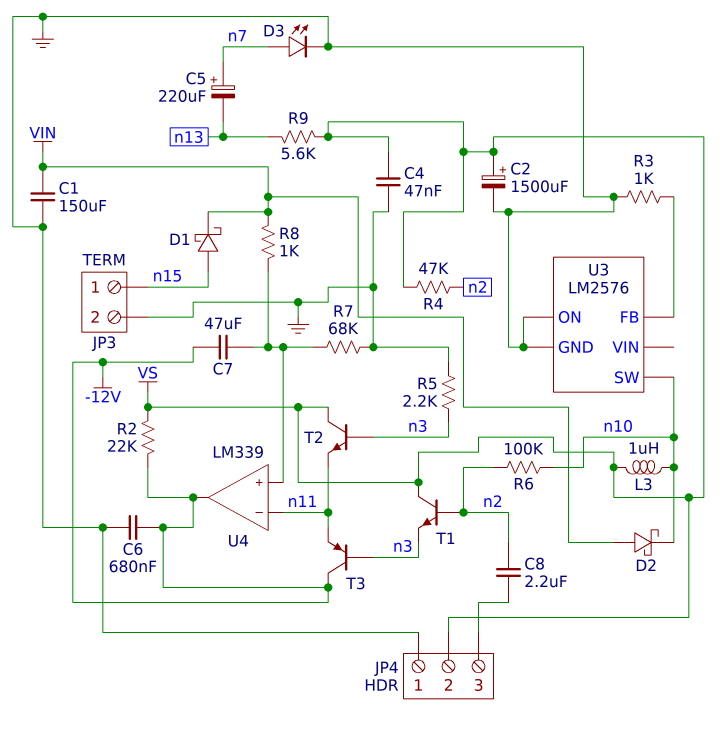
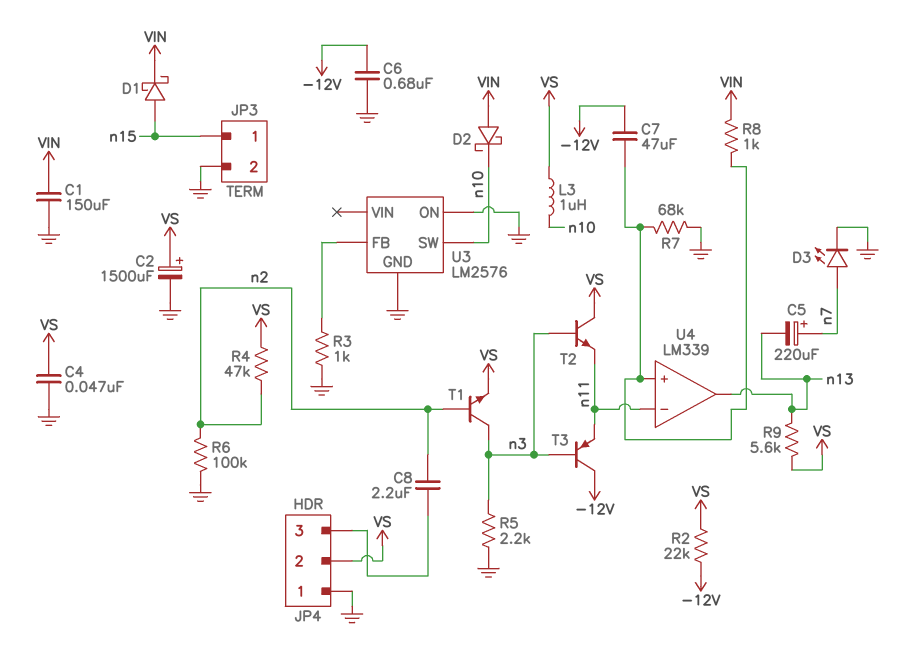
R6: 100k (n2, n10) -> 100k (GND, n2)
T1: NPN (B n2, C VS, E n3) -> NPN (B n2, C n3, E VS)
U4 pin out: -12V -> n13

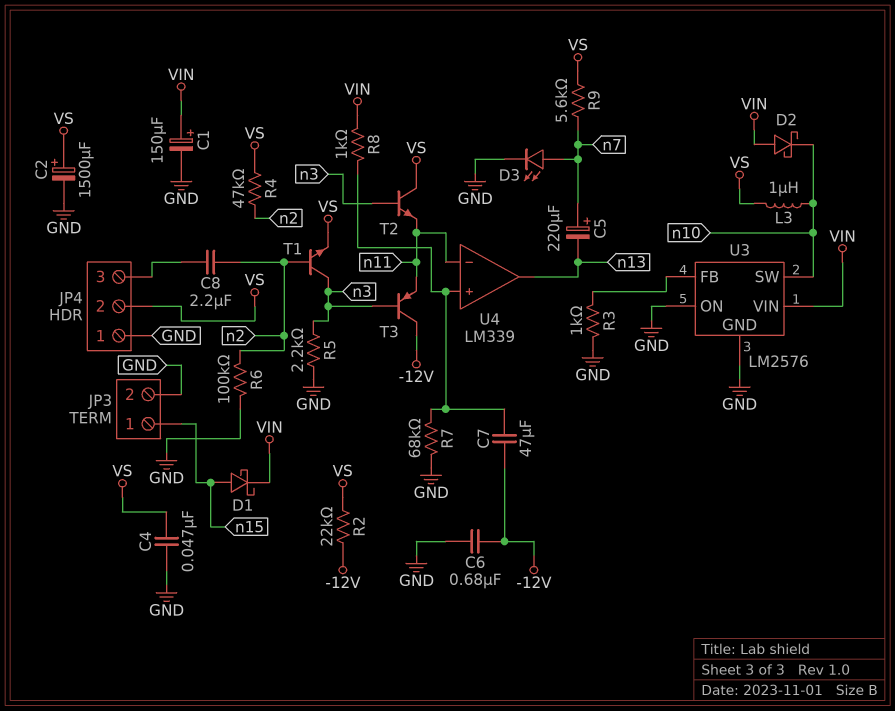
C1: 150uF (GND, VIN) -> 150uF (plus VIN, minus GND)
R9: 5.6k (VS, n13) -> 5.6k (VS, n7)
U3 pin VIN: none -> VIN

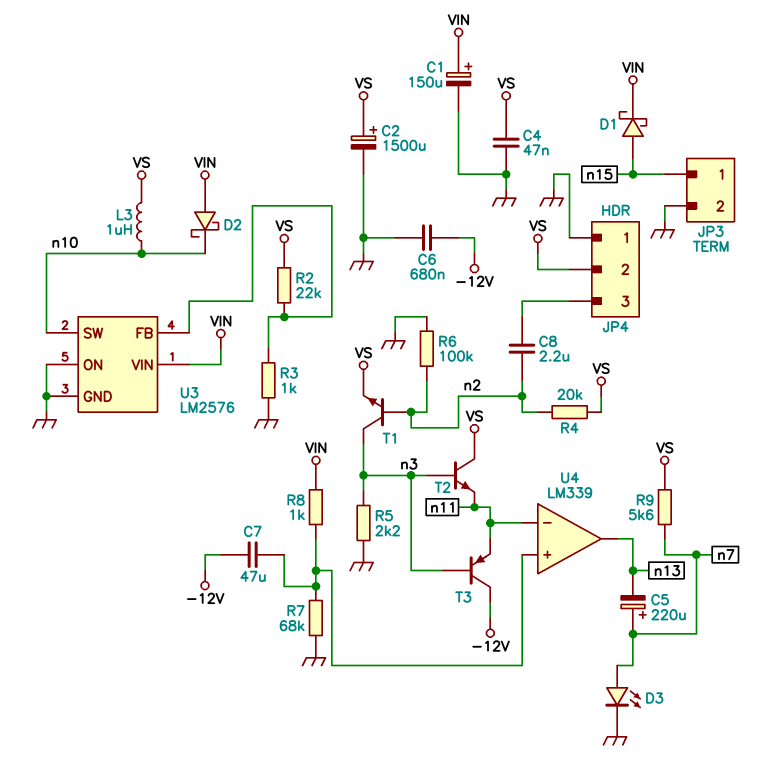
R2: 22k (-12V, VS) -> 22k (U3/FB, VS)
R4: 47k (VS, n2) -> 20k (VS, n2)

